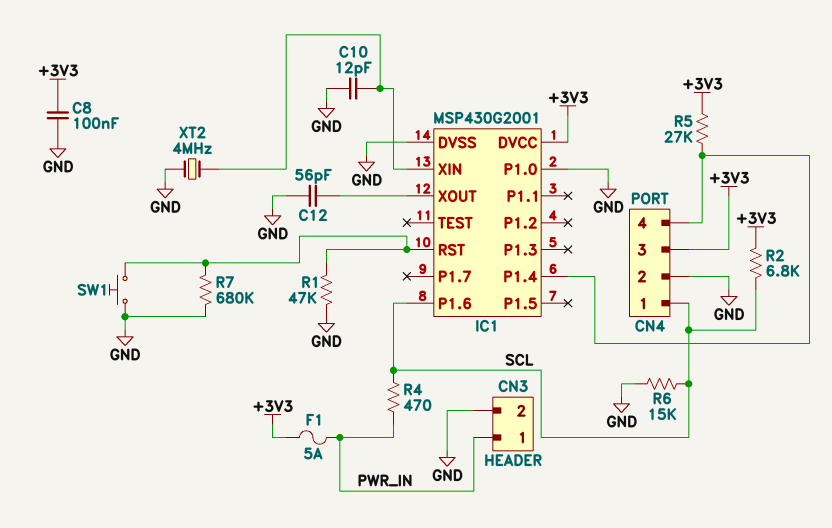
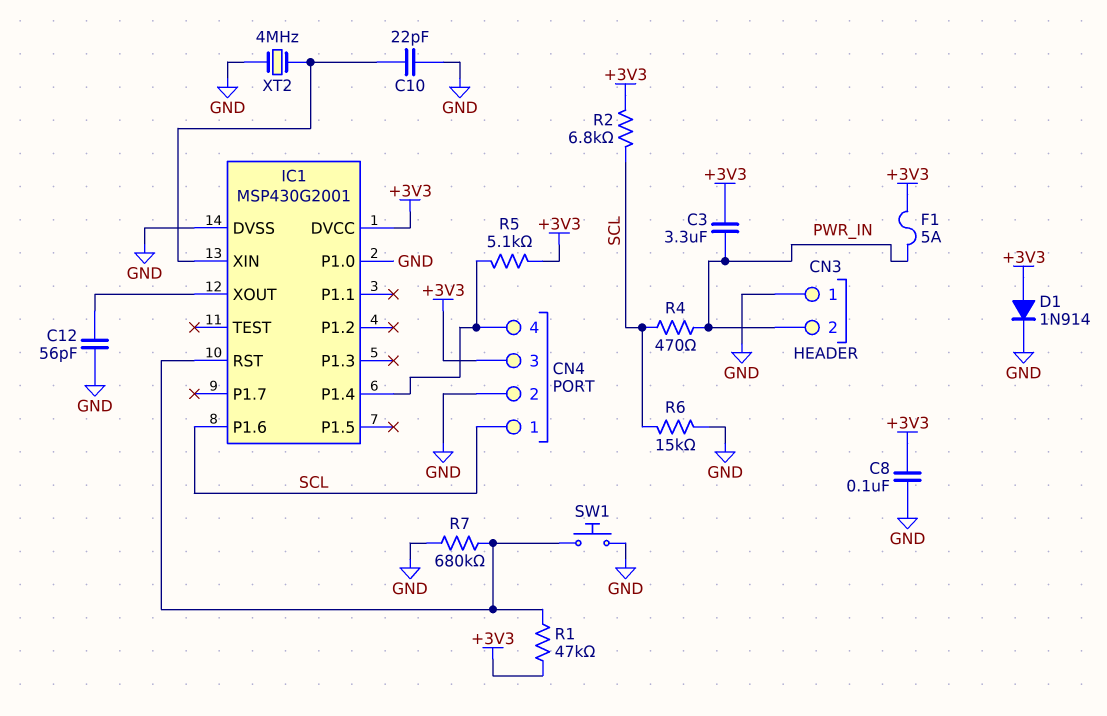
C3: none -> 3.3uF (+3V3, PWR_IN)
C10: 12pF (GND, IC1/XIN) -> 22pF (GND, IC1/XIN)
CN3 pin 1: PWR_IN -> GND
CN3 pin 2: GND -> PWR_IN
D1: none -> diode 1N914 (A +3V3, K GND)
R1: 47k (GND, IC1/RST) -> 47k (+3V3, IC1/RST)
R5: 27k (+3V3, CN4/4) -> 5.1k (+3V3, CN4/4)

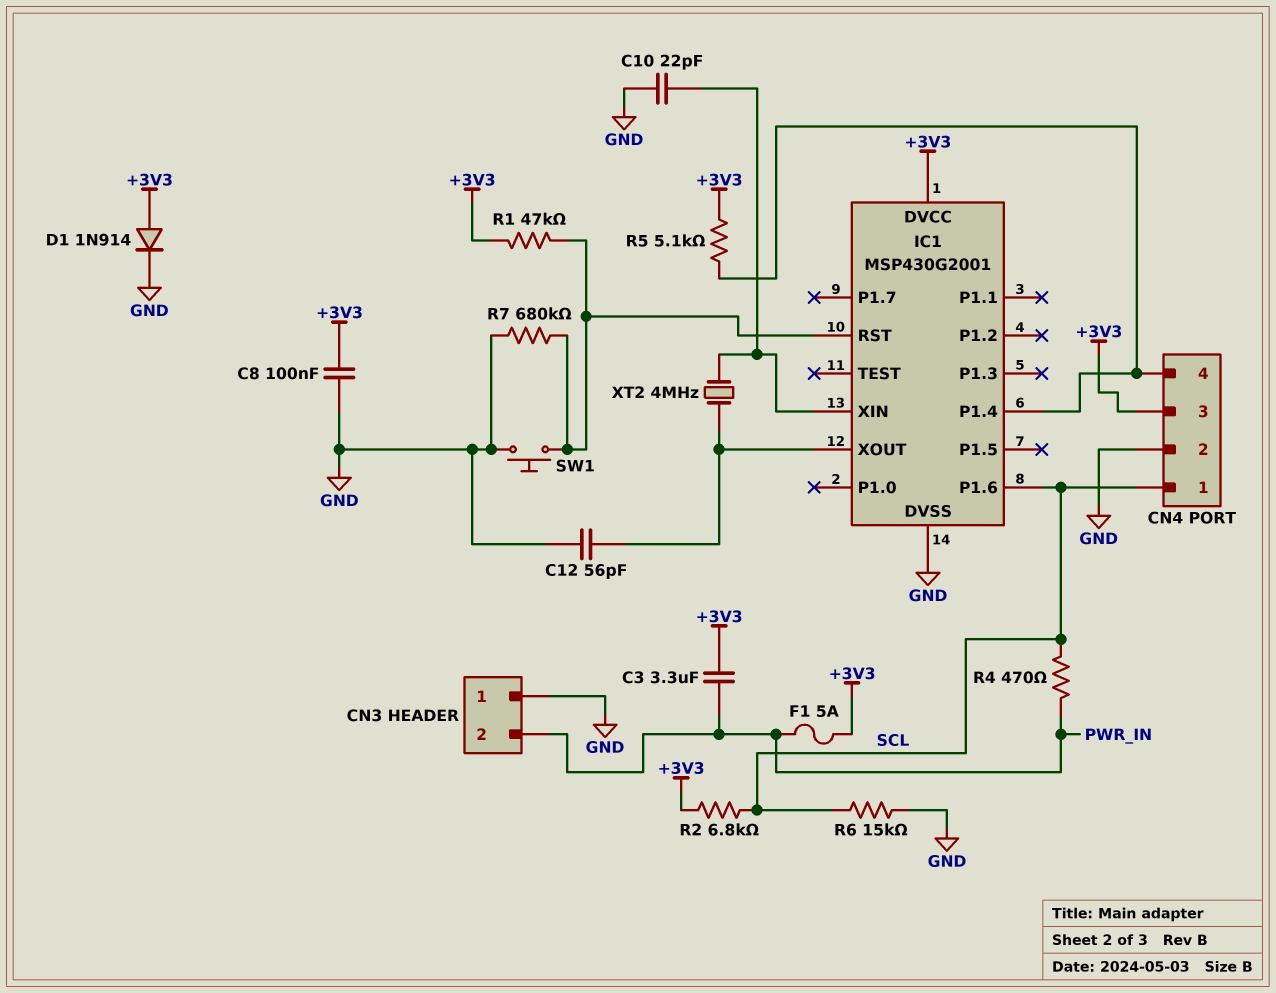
IC1 pin P1.0: GND -> none
XT2: 4MHz (GND, IC1/XIN) -> 4MHz (IC1/XIN, IC1/XOUT)

